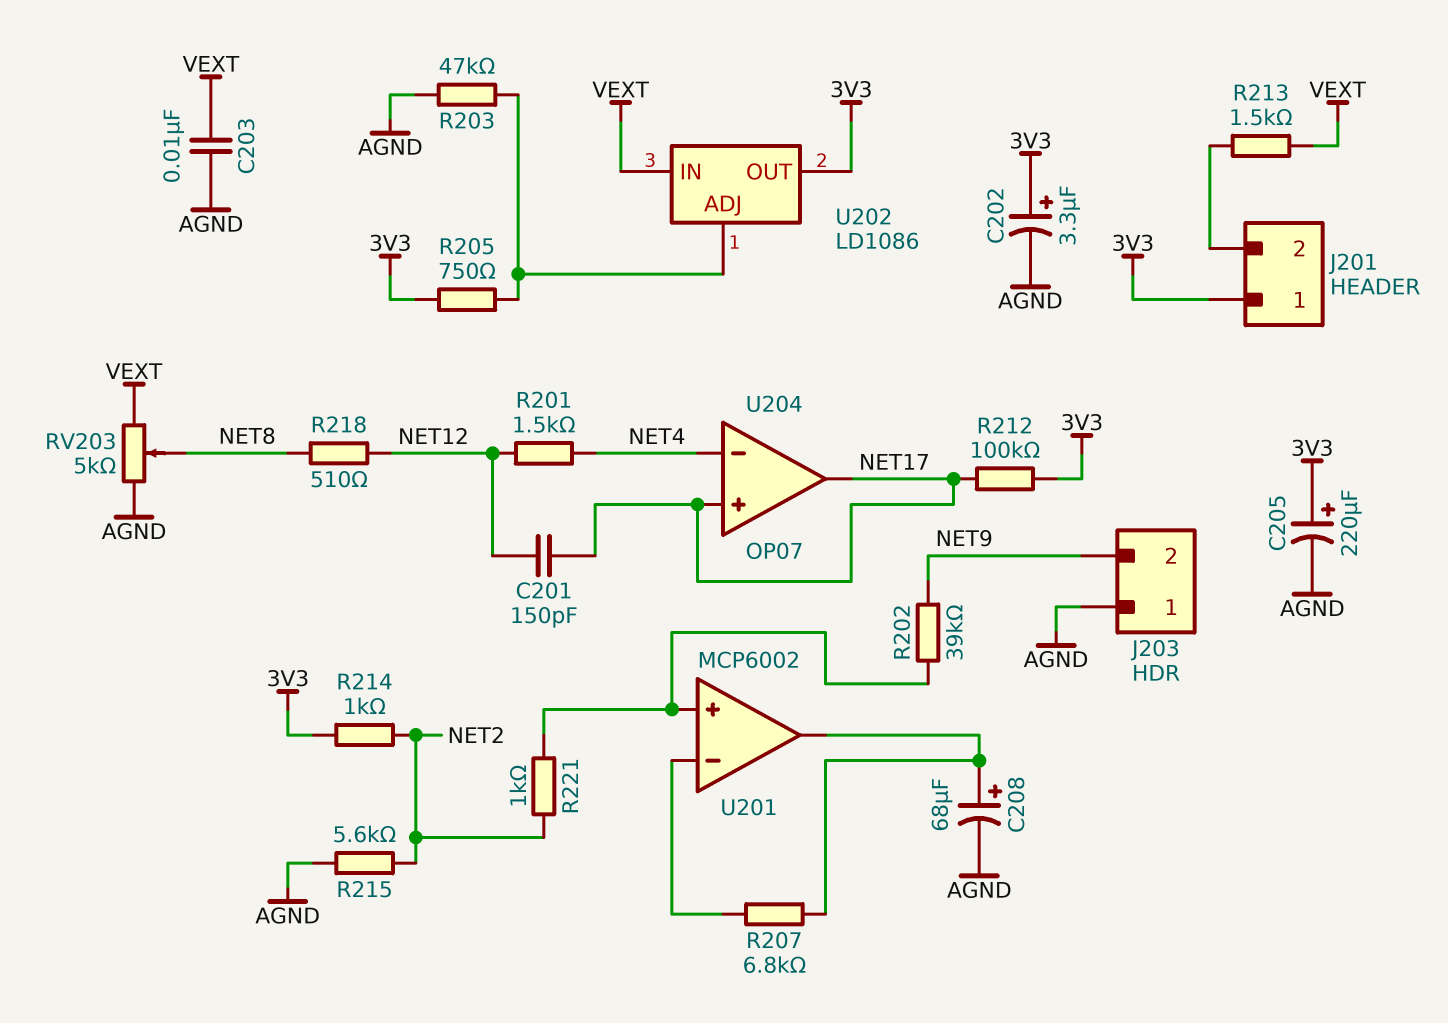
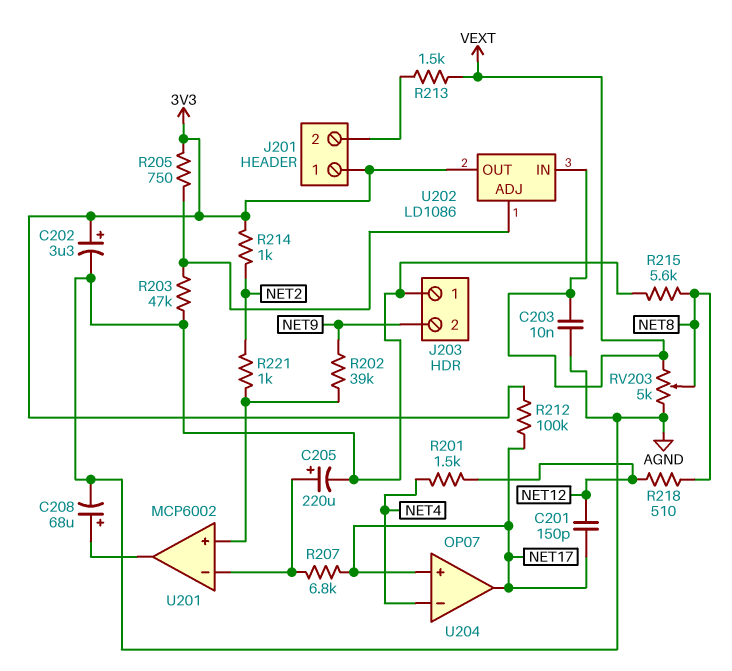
C205: 220uF (plus 3V3, minus AGND) -> 220uF (plus U201/in-, minus AGND)
R207: 6.8k (U201/in-, U201/out) -> 6.8k (NET17, U201/in-)
R215: 5.6k (AGND, NET2) -> 5.6k (AGND, NET8)

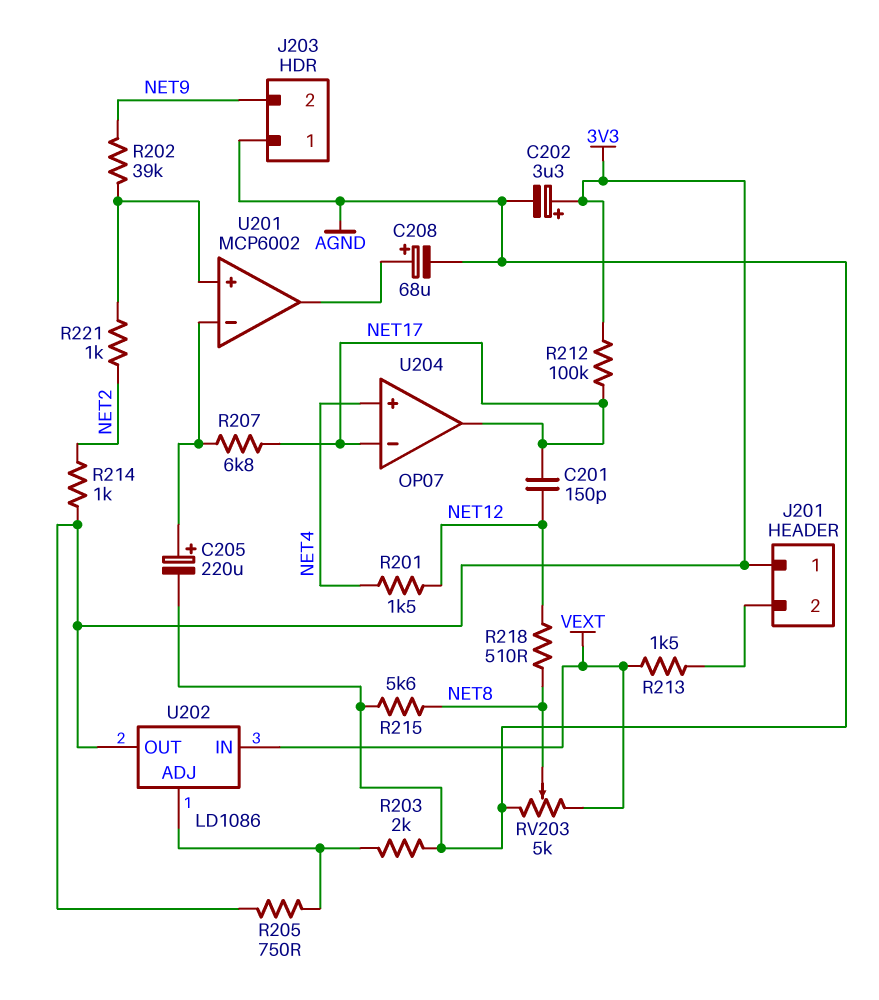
C203: 10nF (AGND, VEXT) -> none
R203: 47k (AGND, U202/ADJ) -> 2k (AGND, U202/ADJ)
U204 pin in+: NET17 -> NET4
U204 pin in-: NET4 -> NET17

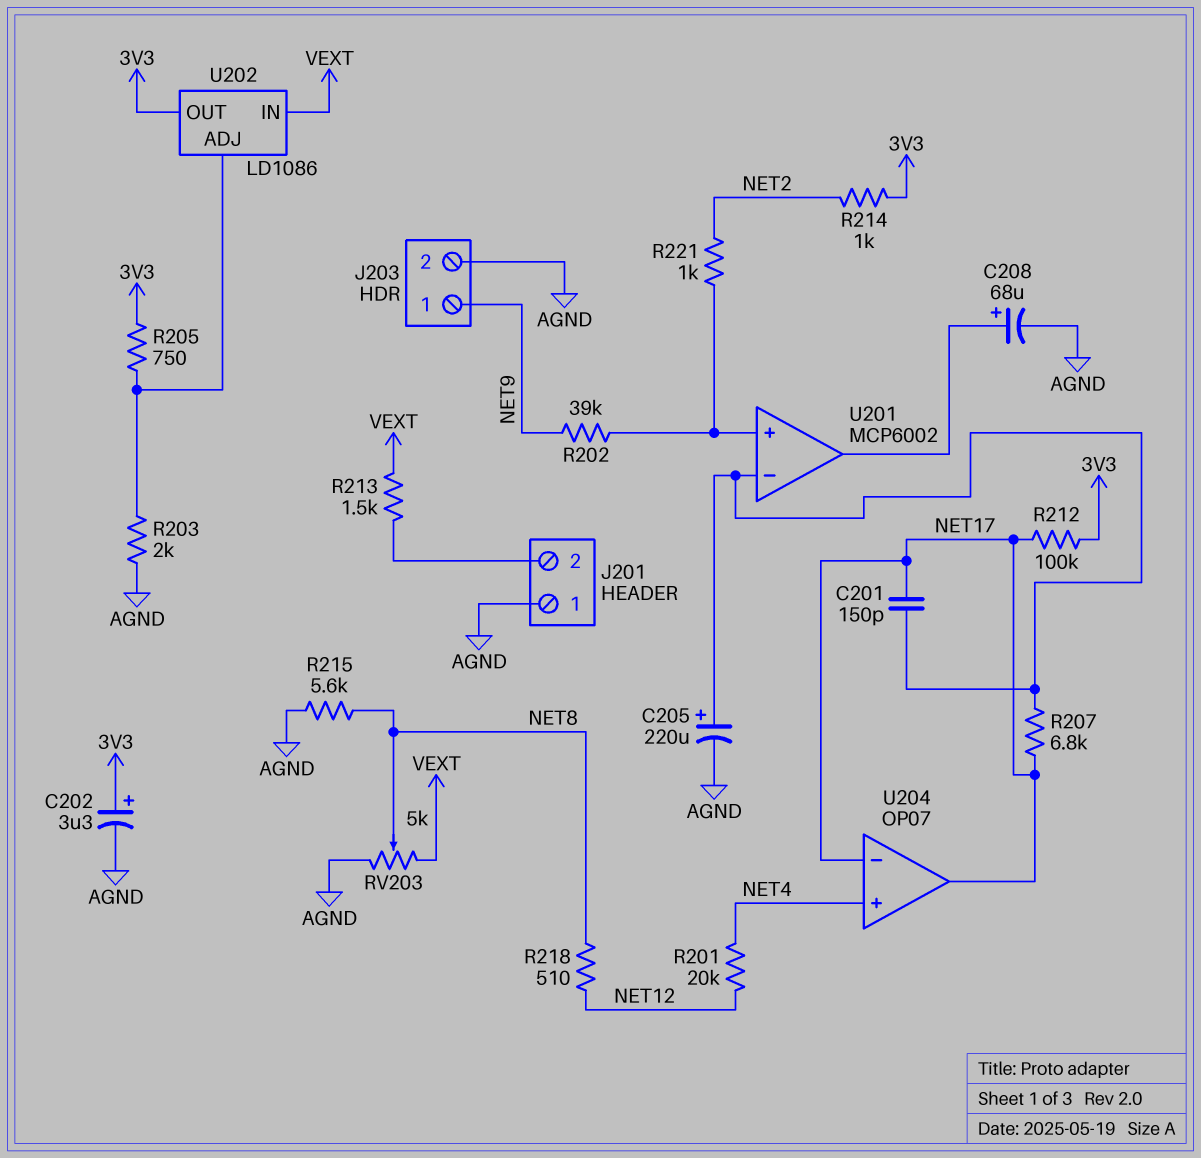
C201: 150pF (NET12, NET17) -> 150pF (NET17, U201/in-)
J201 pin 1: 3V3 -> AGND
J203 pin 1: AGND -> NET9
J203 pin 2: NET9 -> AGND
R201: 1.5k (NET4, NET12) -> 20k (NET4, NET12)

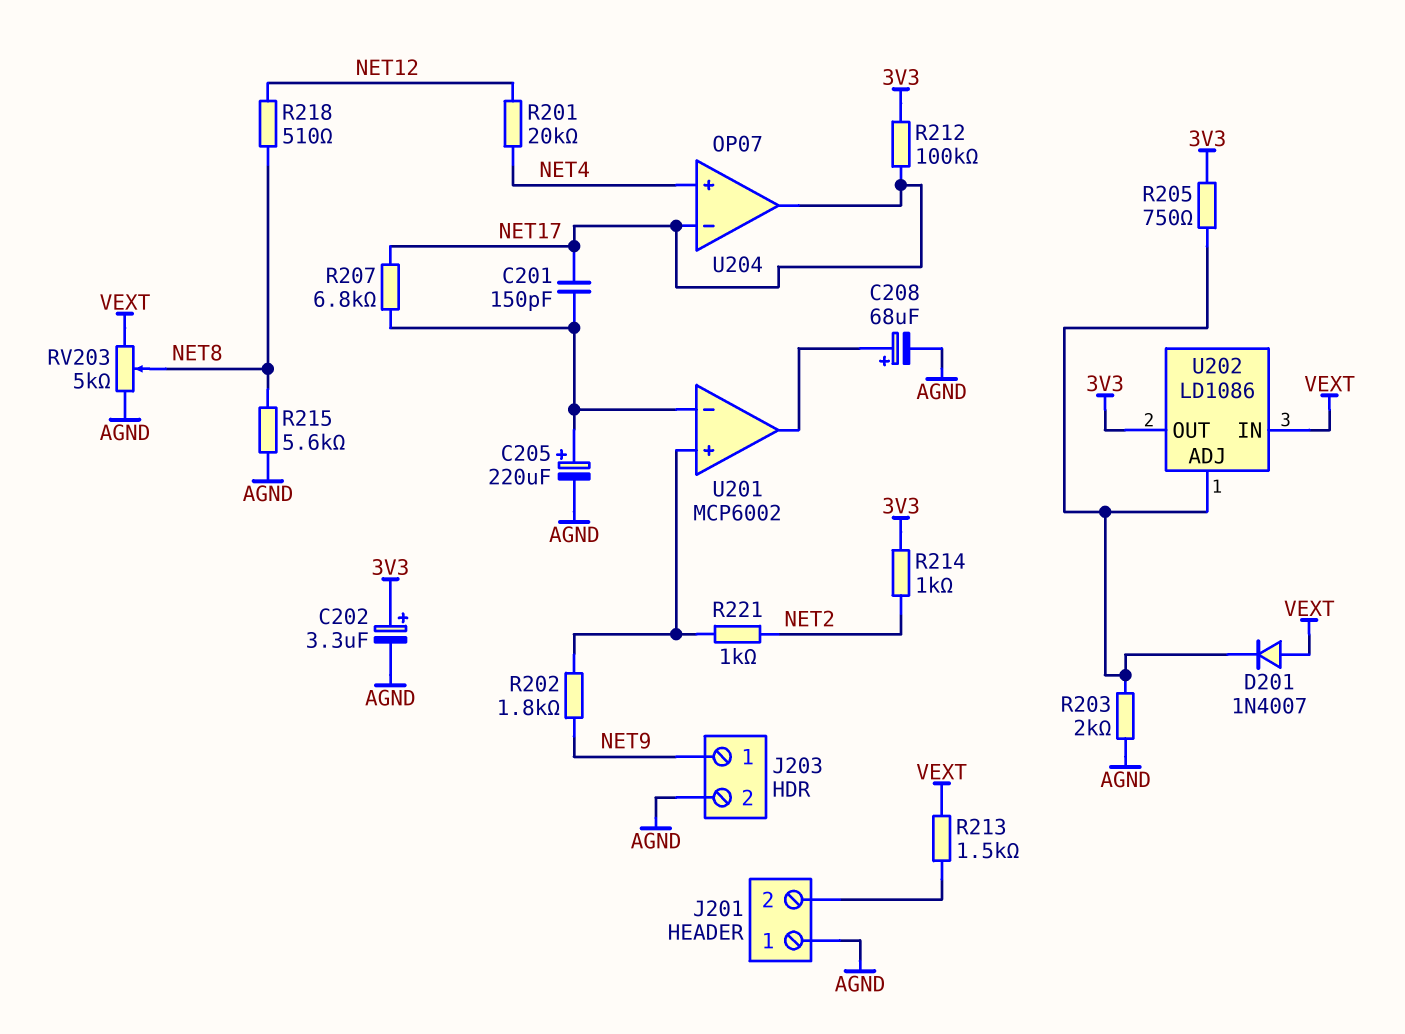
D201: none -> diode 1N4007 (A VEXT, K U202/ADJ)
R202: 39k (NET9, U201/in+) -> 1.8k (NET9, U201/in+)

